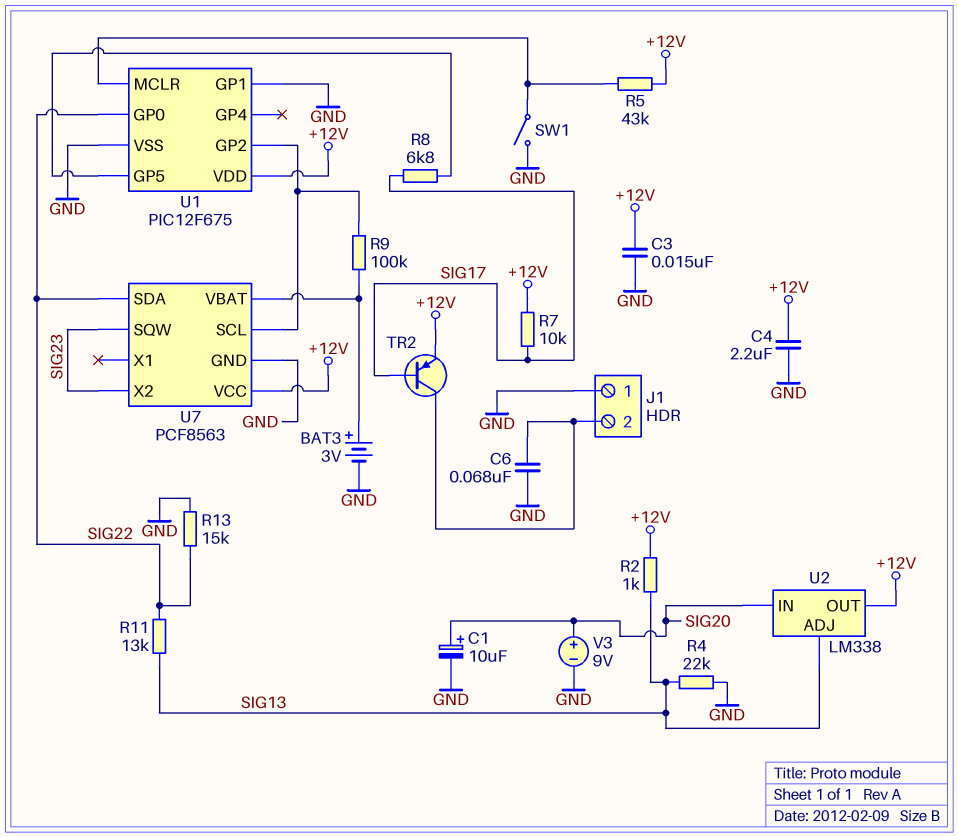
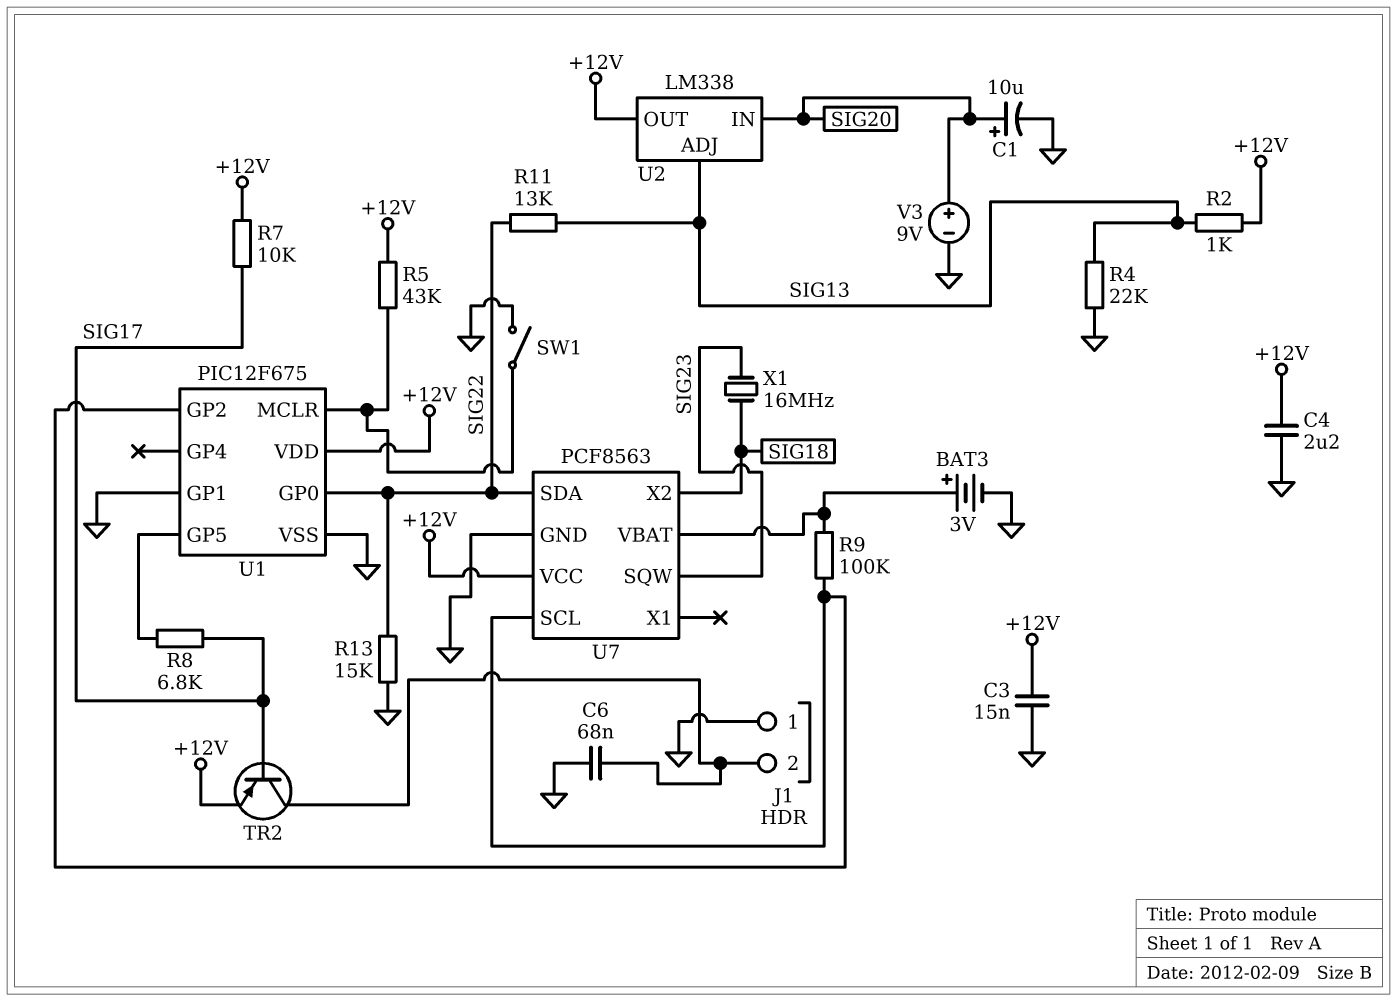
U7 pin X2: SIG23 -> SIG18
X1: none -> 16MHz (SIG18, SIG23)

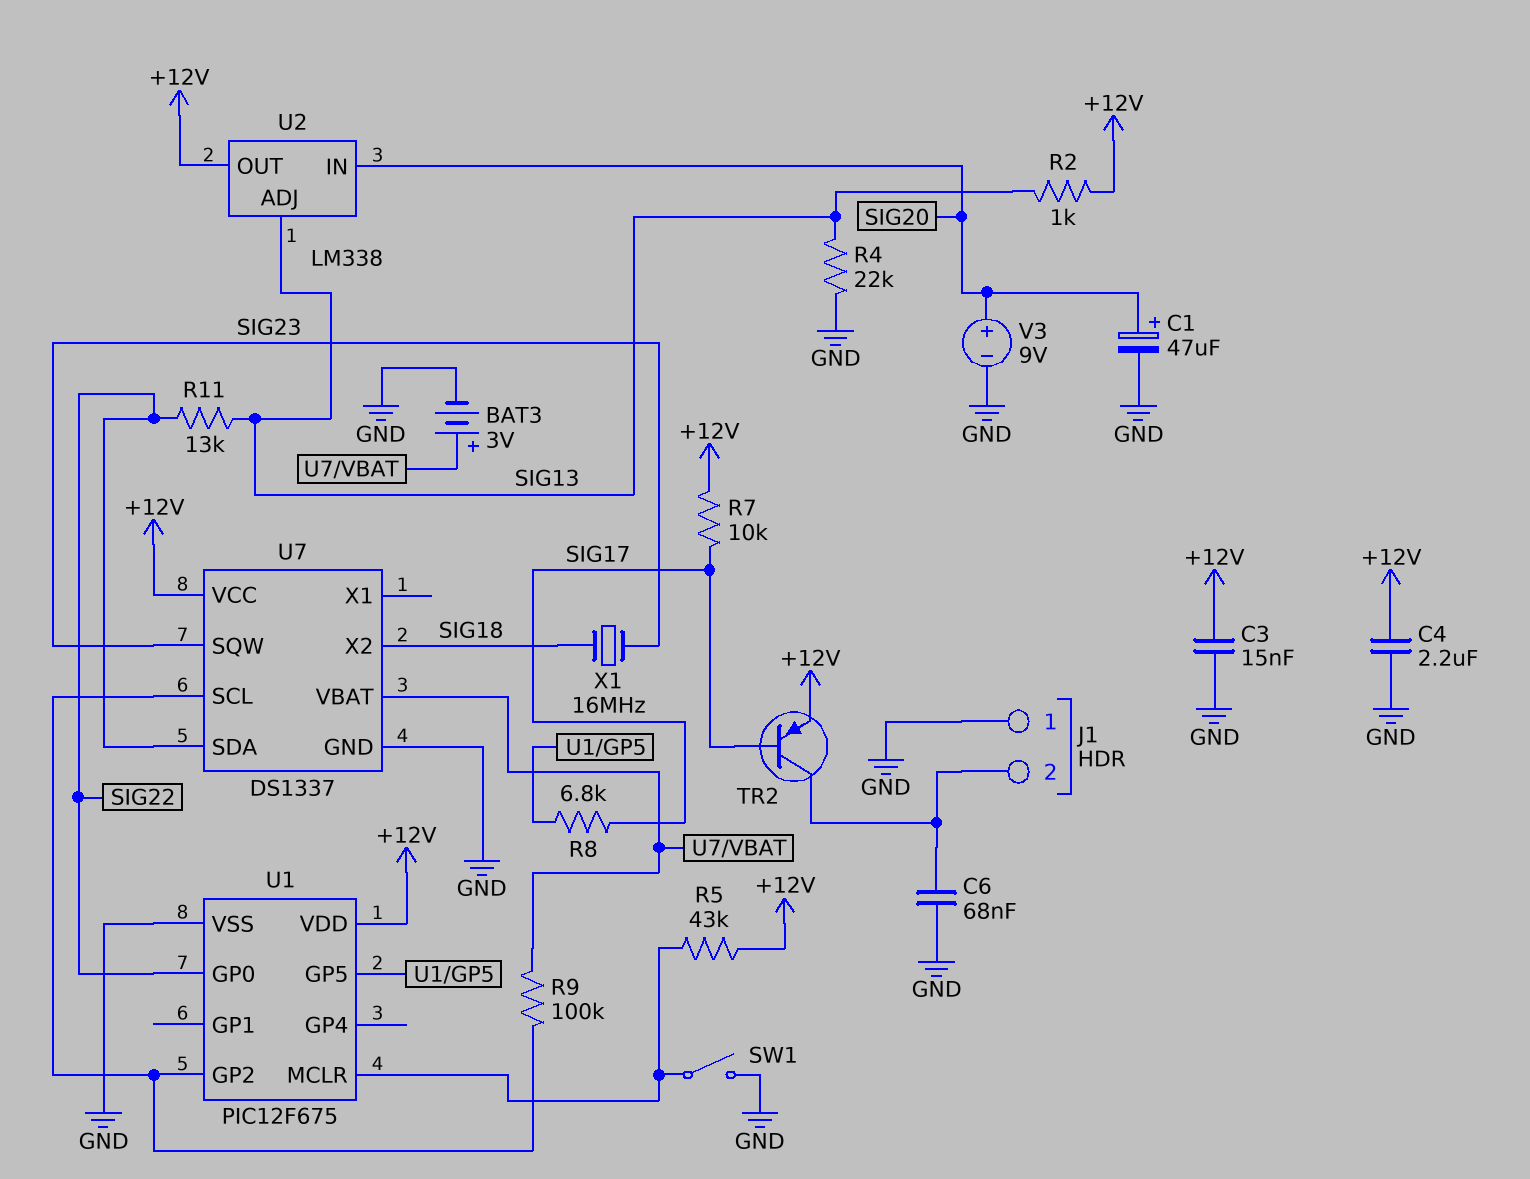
C1: 10uF (plus SIG20, minus GND) -> 47uF (plus SIG20, minus GND)
R13: 15k (GND, SIG22) -> none
U1 pin GP1: GND -> none
U7: PCF8563 -> DS1337

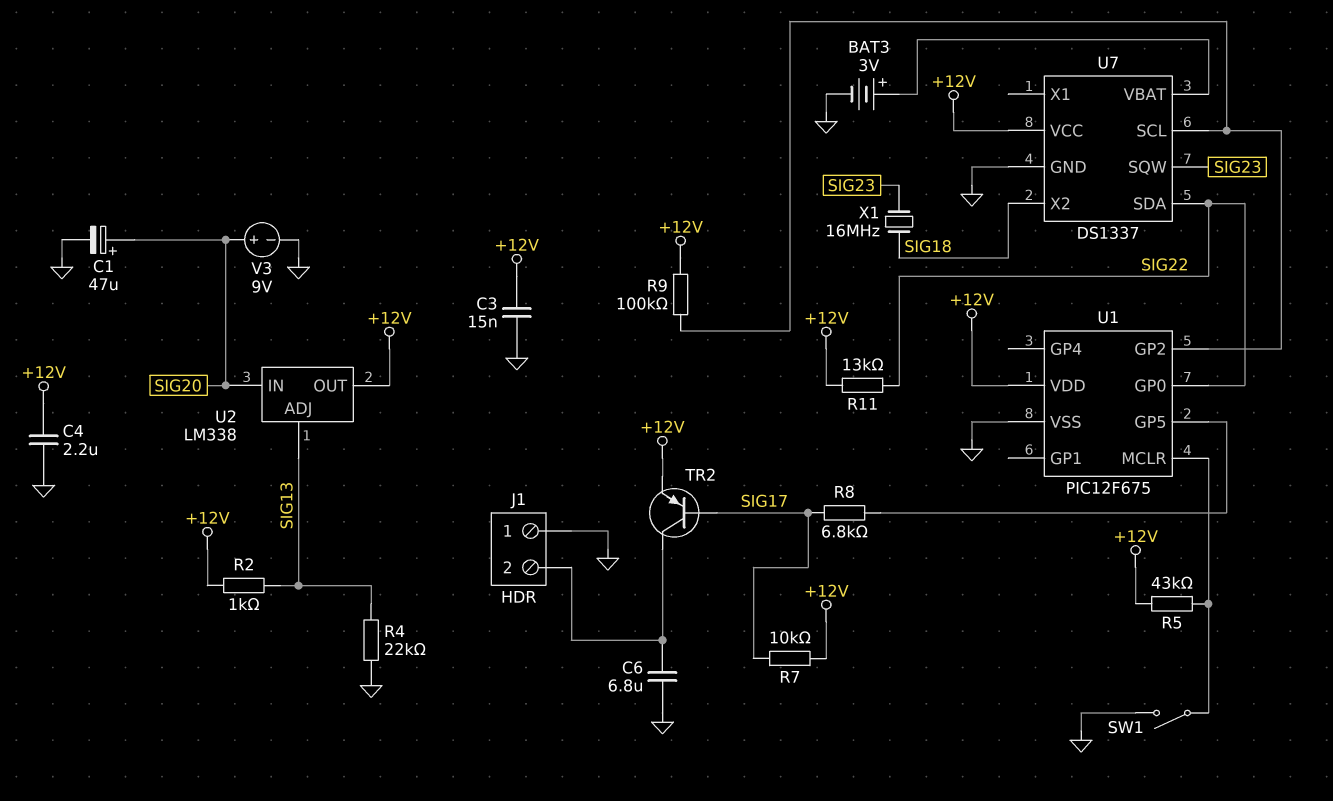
C6: 68nF (GND, J1/2) -> 6.8uF (GND, J1/2)
R9: 100k (U1/GP2, U7/VBAT) -> 100k (+12V, U1/GP2)
R11: 13k (SIG13, SIG22) -> 13k (+12V, SIG22)

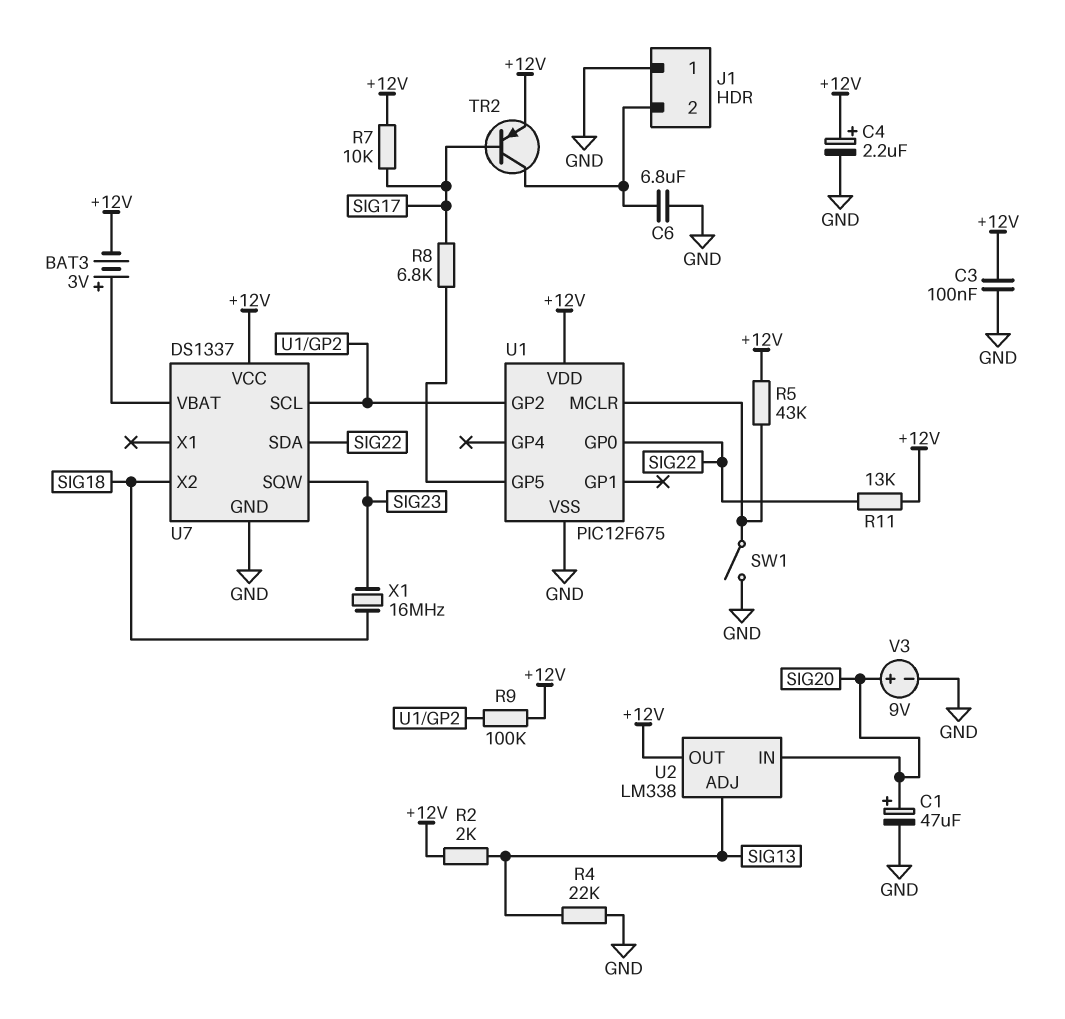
BAT3: 3V (plus U7/VBAT, minus GND) -> 3V (plus U7/VBAT, minus +12V)
C3: 15nF (+12V, GND) -> 100nF (+12V, GND)
C4: 2.2uF (+12V, GND) -> 2.2uF (plus +12V, minus GND)
R2: 1k (+12V, SIG13) -> 2k (+12V, SIG13)

